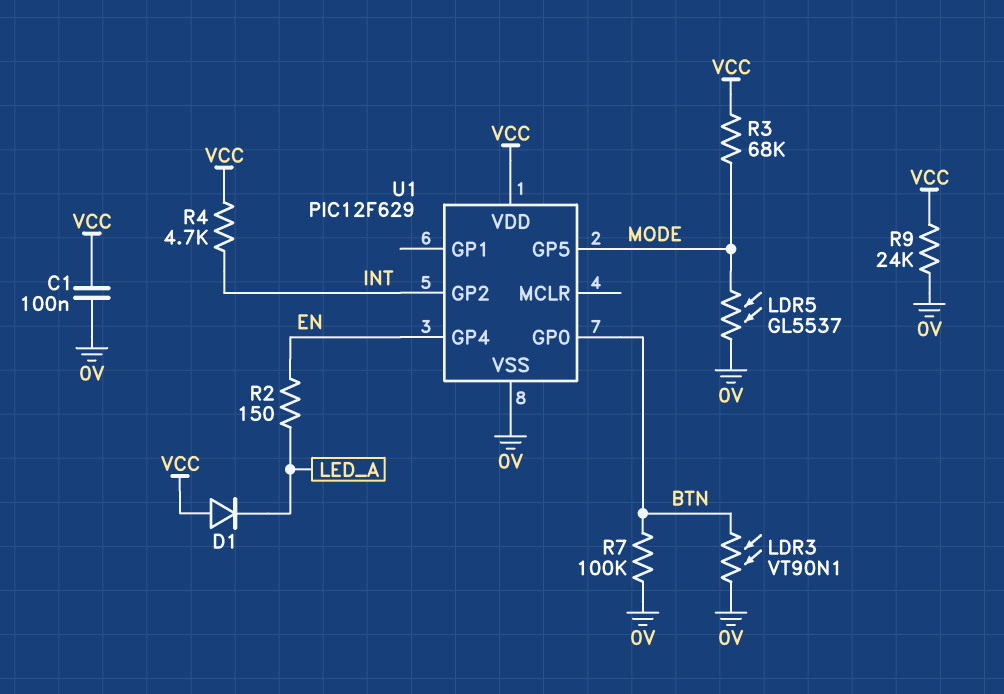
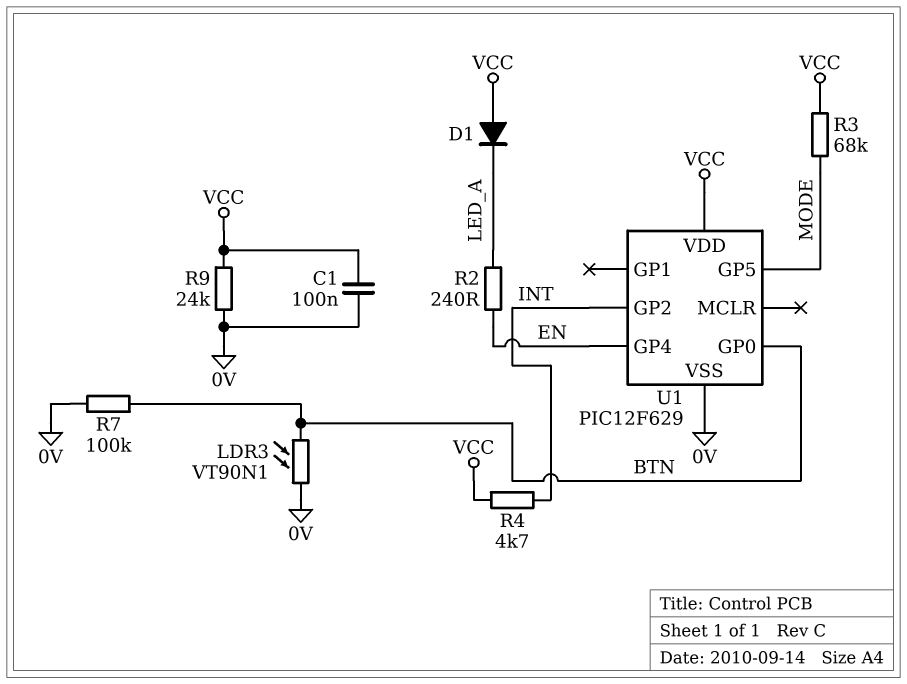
LDR5: GL5537 (0V, MODE) -> none
R2: 150 (EN, LED_A) -> 240 (EN, LED_A)

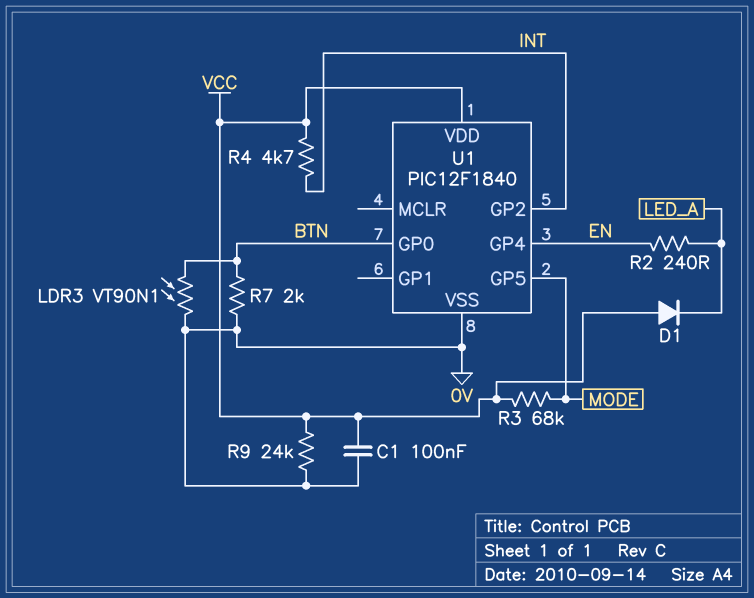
R7: 100k (0V, BTN) -> 2k (0V, BTN)
U1: PIC12F629 -> PIC12F1840

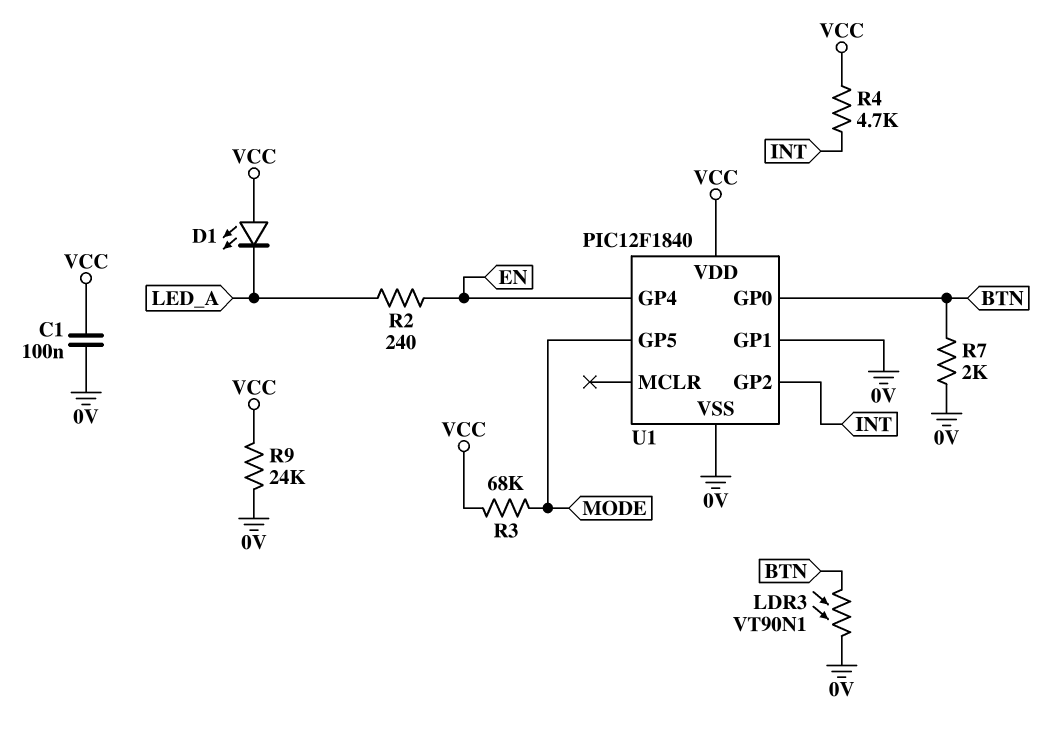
D1: diode (A VCC, K LED_A) -> LED (A VCC, K LED_A)
U1 pin GP1: none -> 0V

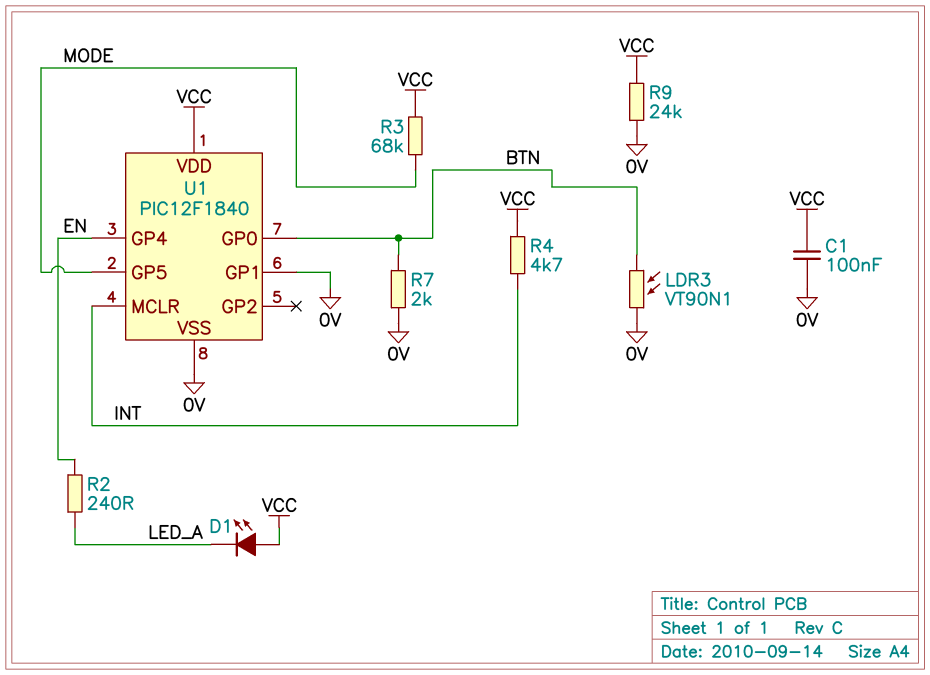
U1 pin GP2: INT -> none
U1 pin MCLR: none -> INT

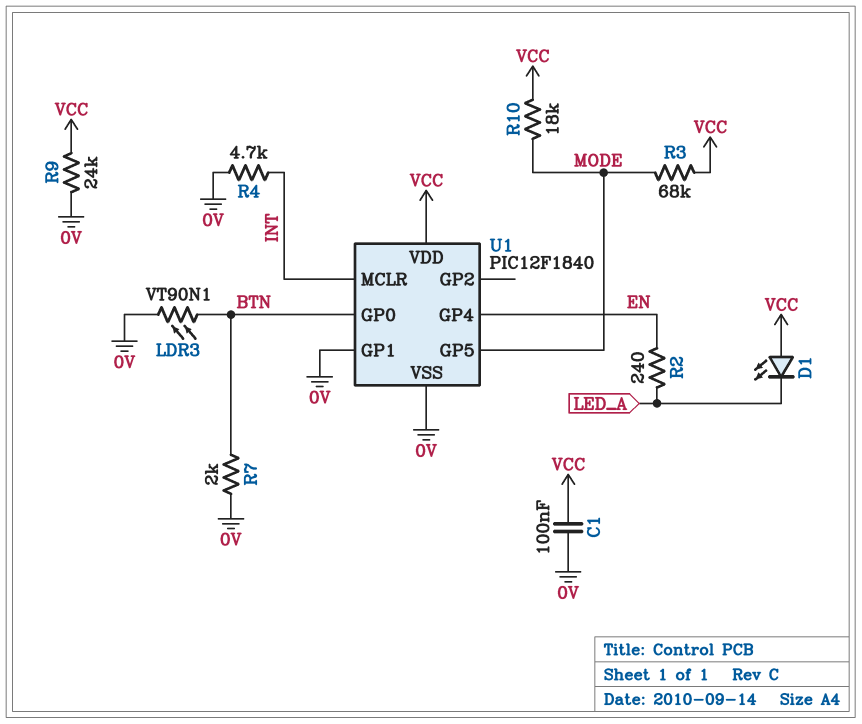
R4: 4.7k (INT, VCC) -> 4.7k (0V, INT)
R10: none -> 18k (MODE, VCC)

